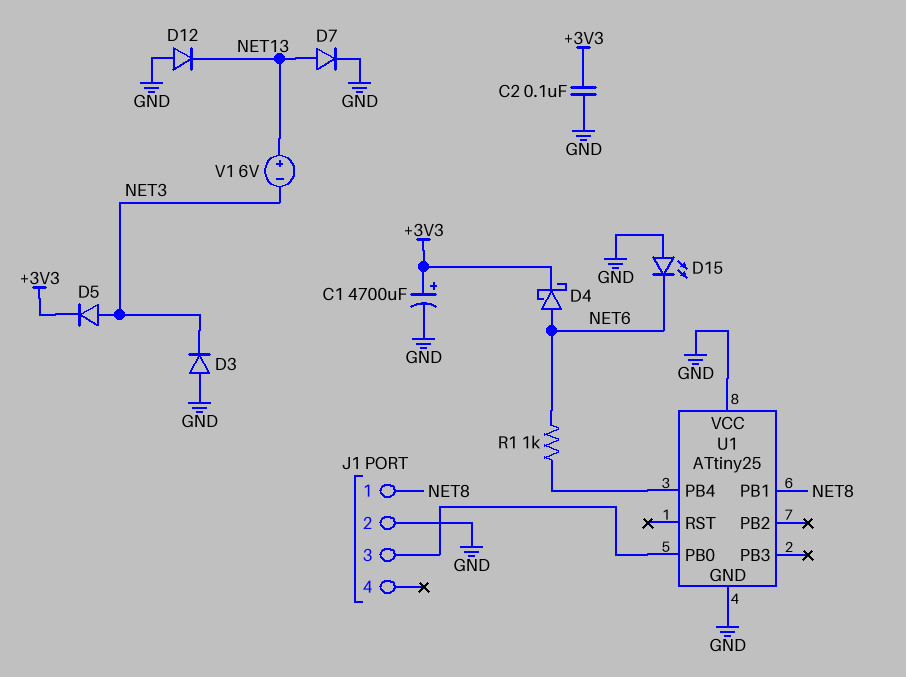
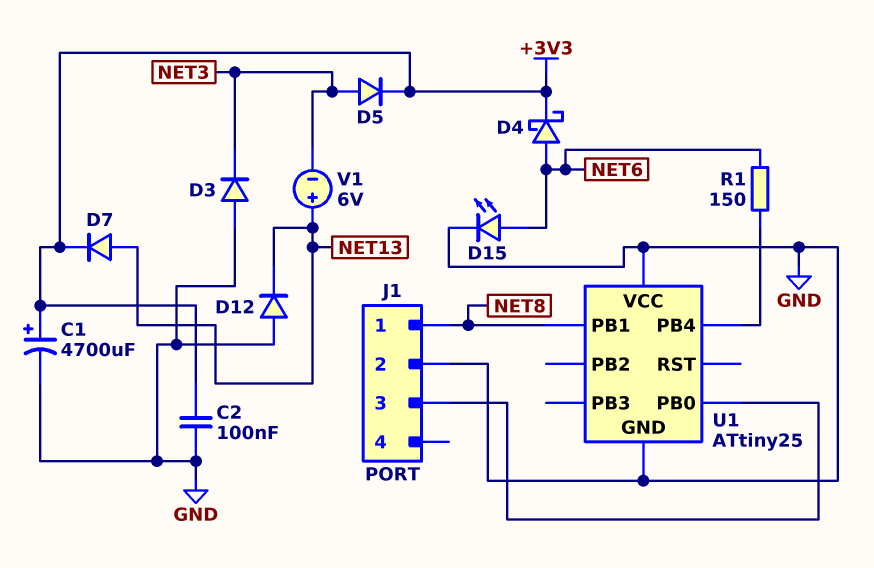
D7: diode (A NET13, K GND) -> diode (A NET13, K +3V3)
D15: LED (A GND, K NET6) -> LED (A NET6, K GND)
R1: 1k (NET6, U1/PB4) -> 150 (NET6, U1/PB4)

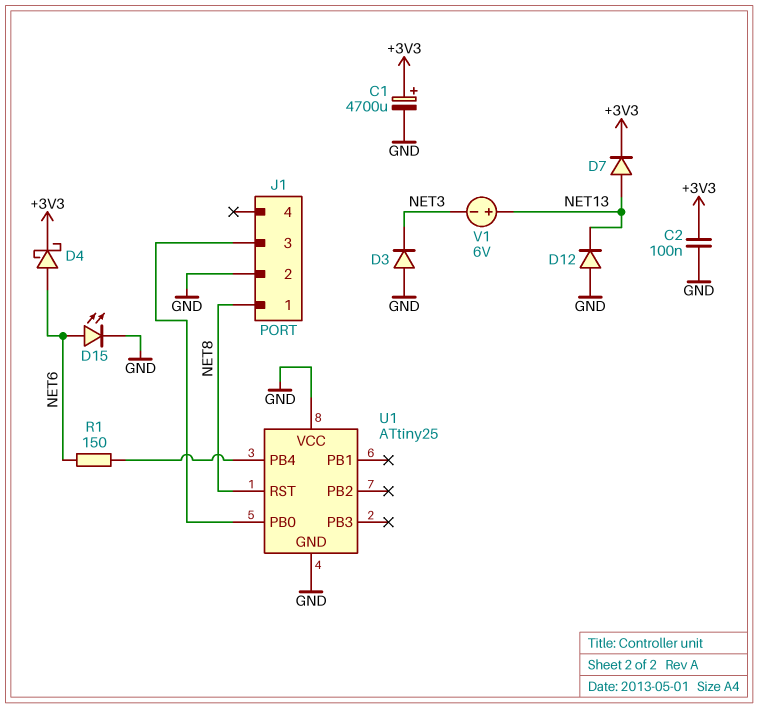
D5: diode (A NET3, K +3V3) -> none
U1 pin PB1: NET8 -> none
U1 pin RST: none -> NET8

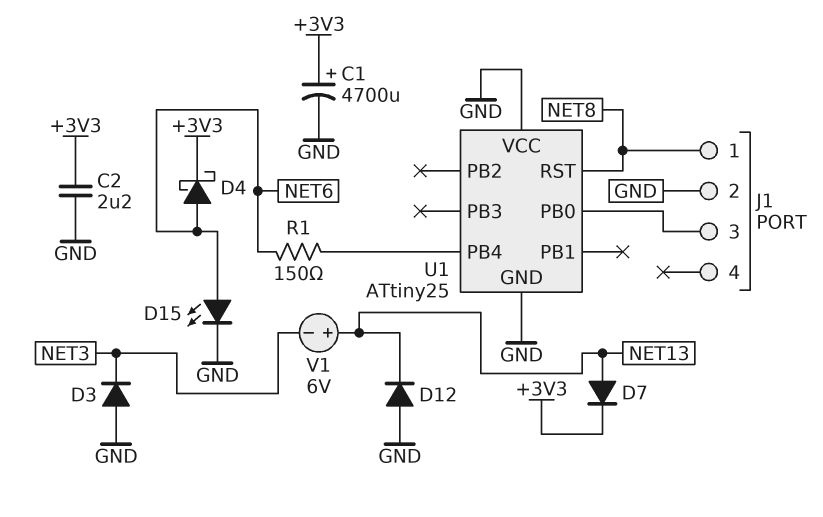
C2: 100nF (+3V3, GND) -> 2.2uF (+3V3, GND)

